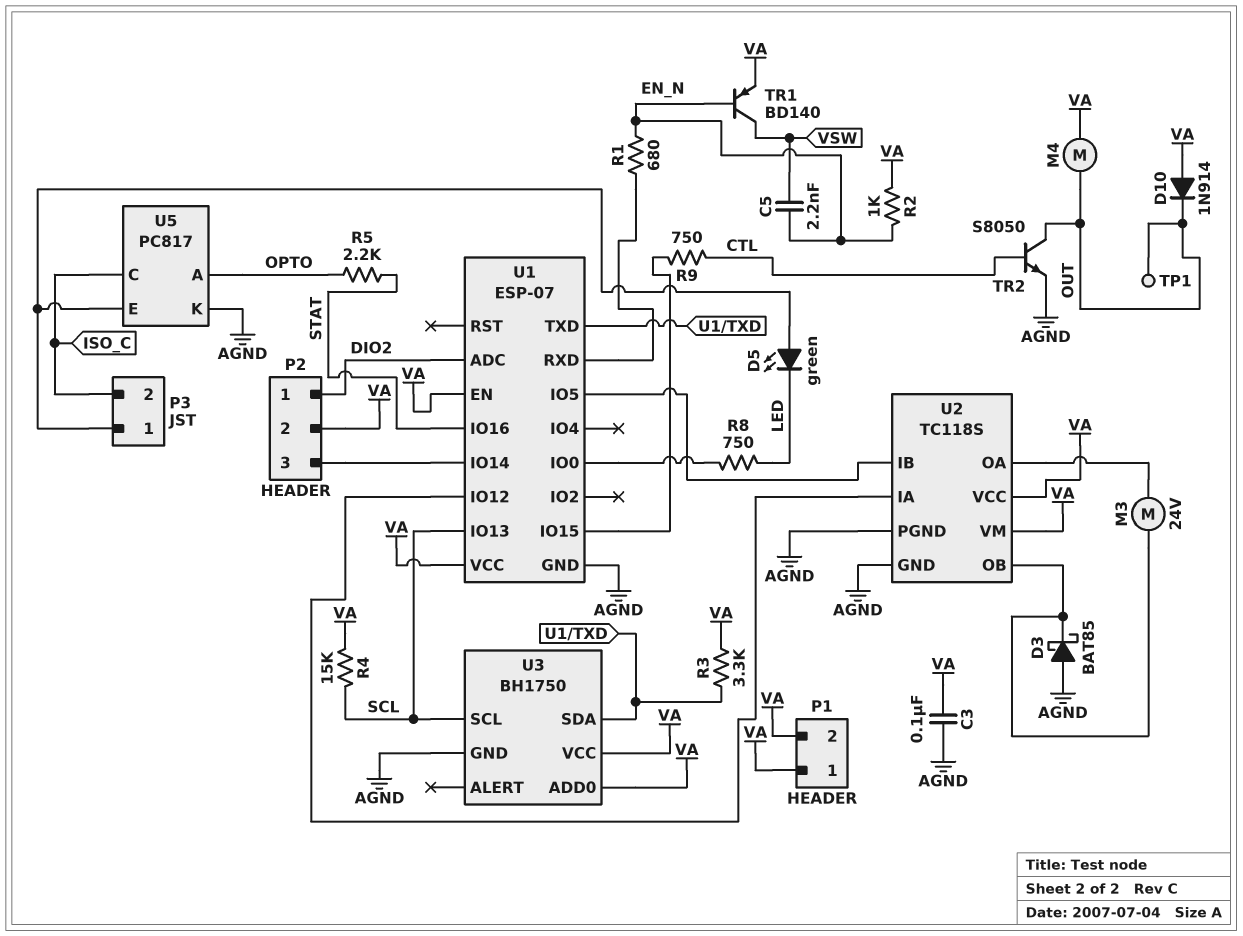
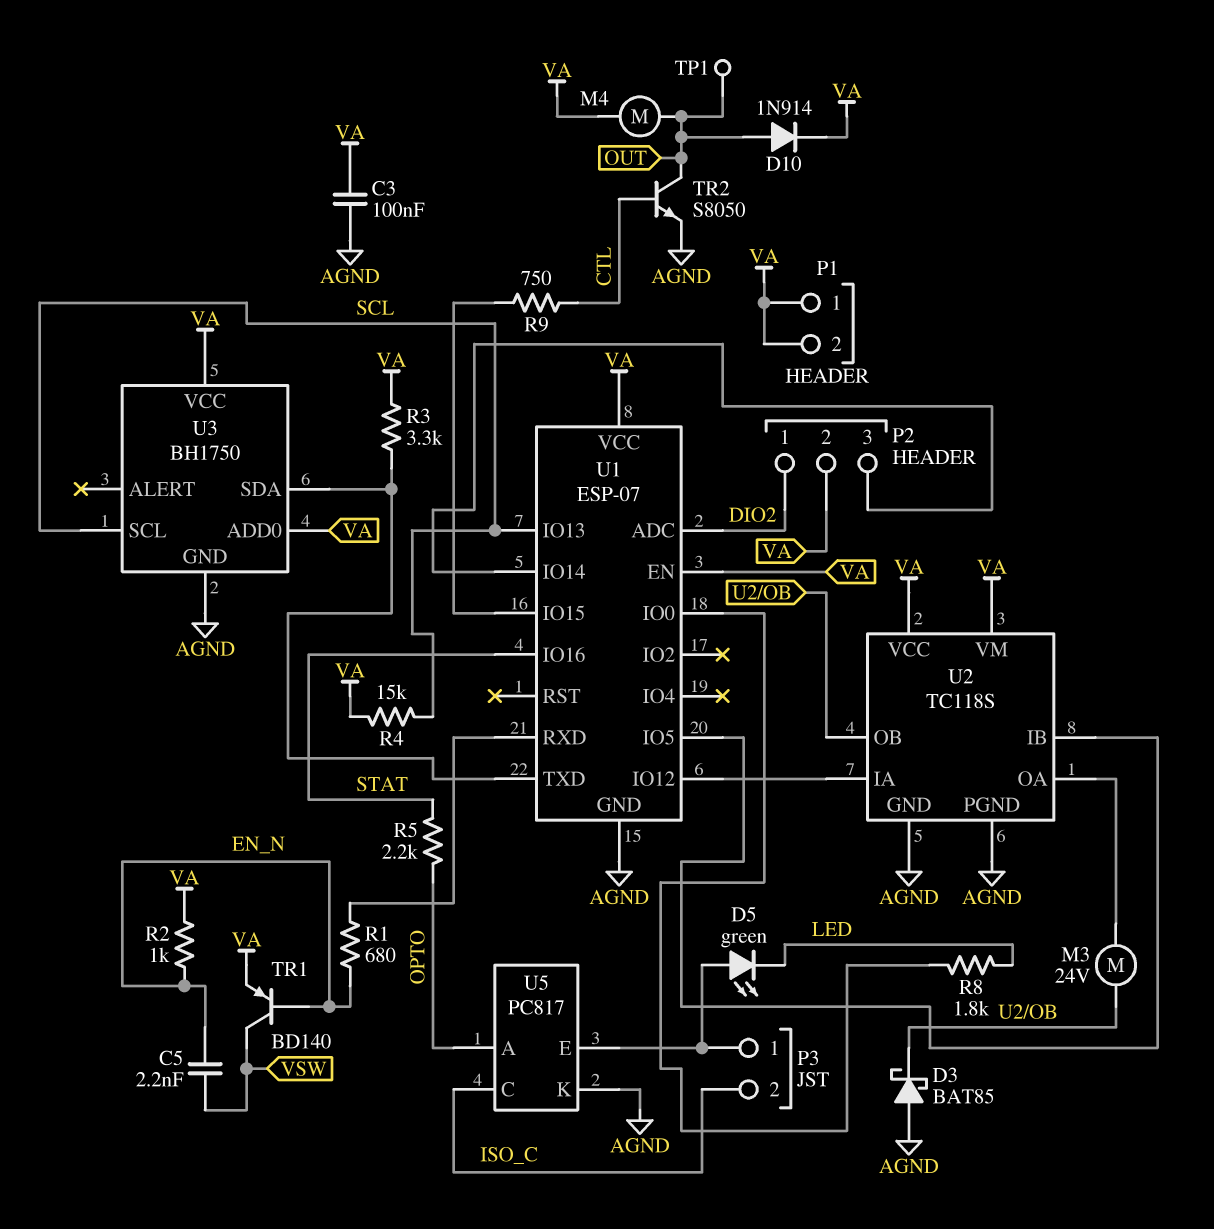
D10: diode 1N914 (A VA, K OUT) -> diode 1N914 (A OUT, K VA)
R8: 750 (LED, U1/IO0) -> 1.8k (LED, U1/IO0)

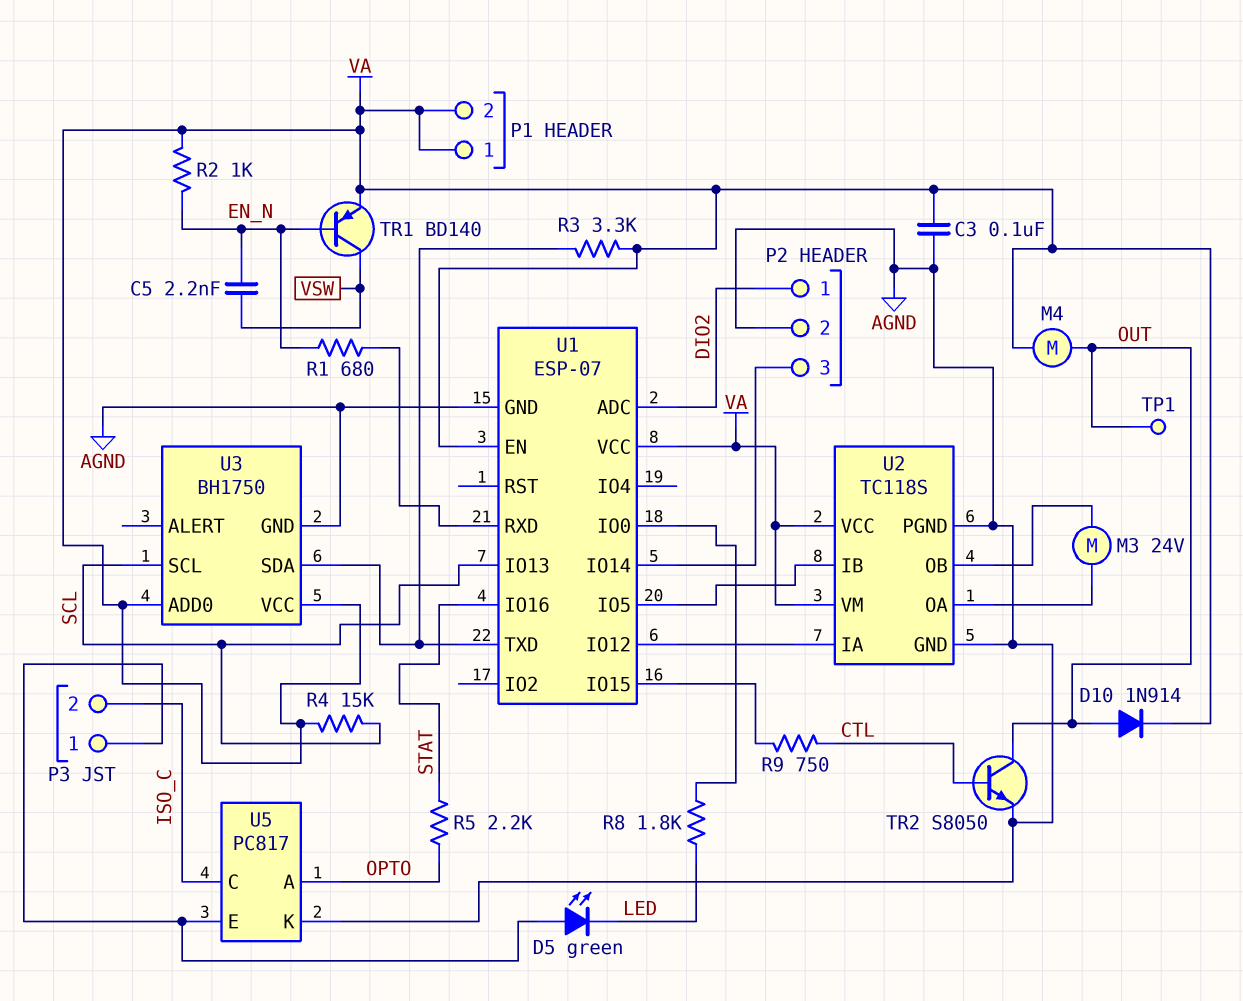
D3: schottky BAT85 (A AGND, K U2/OB) -> none
P2 pin 2: VA -> AGND

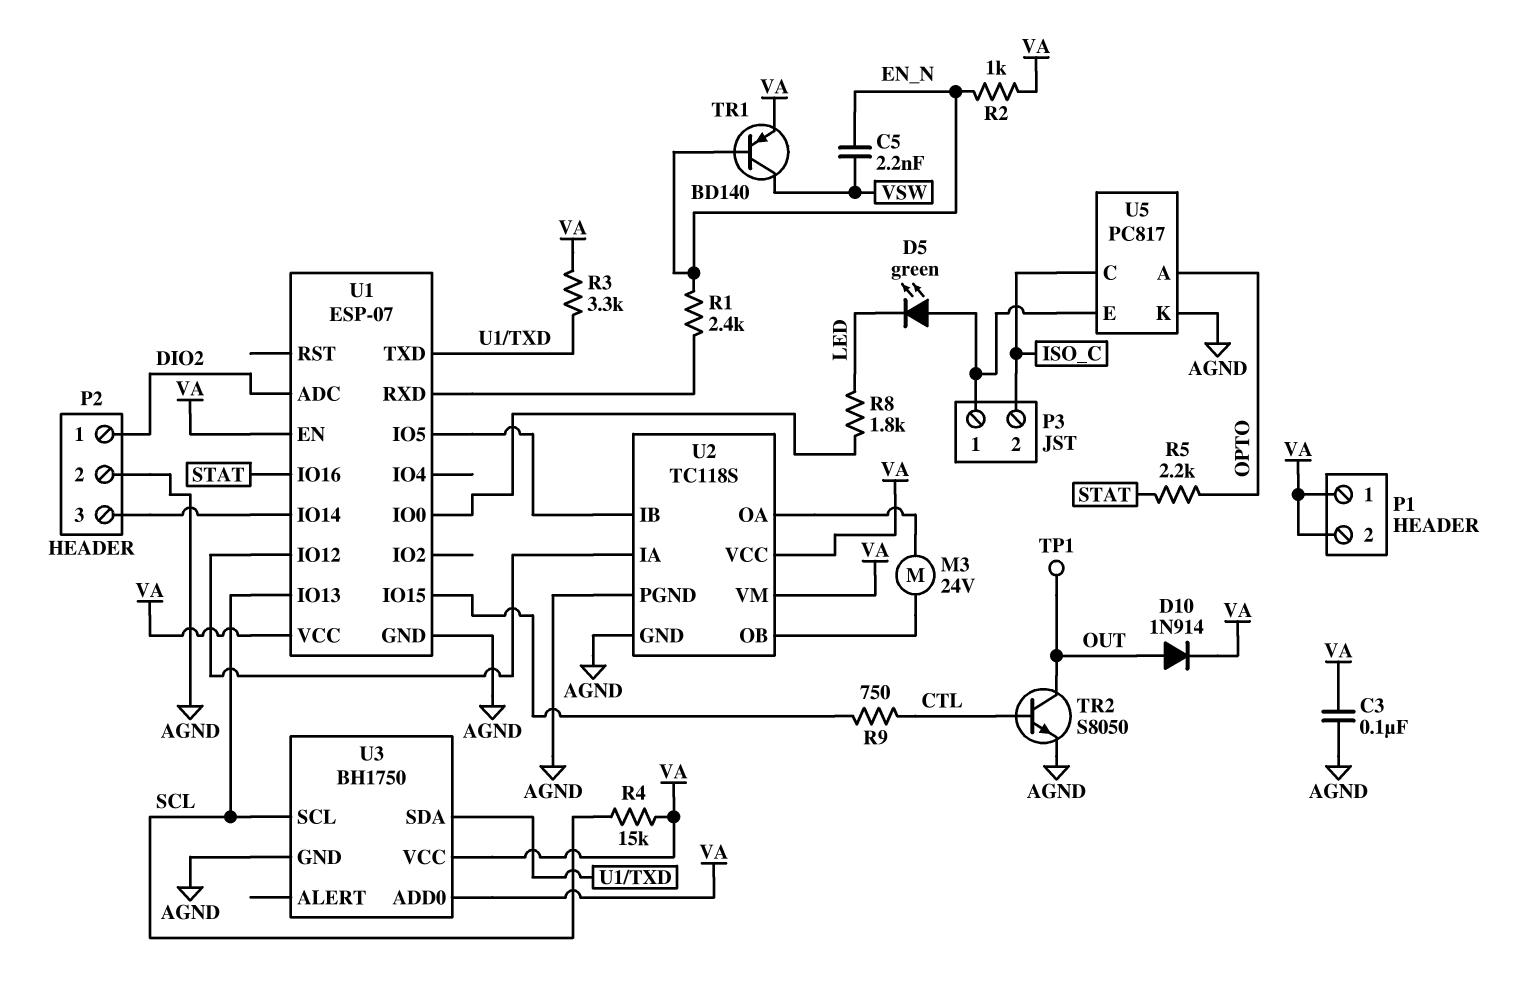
M4: motor (OUT, VA) -> none
R1: 680 (EN_N, U1/RXD) -> 2.4k (EN_N, U1/RXD)

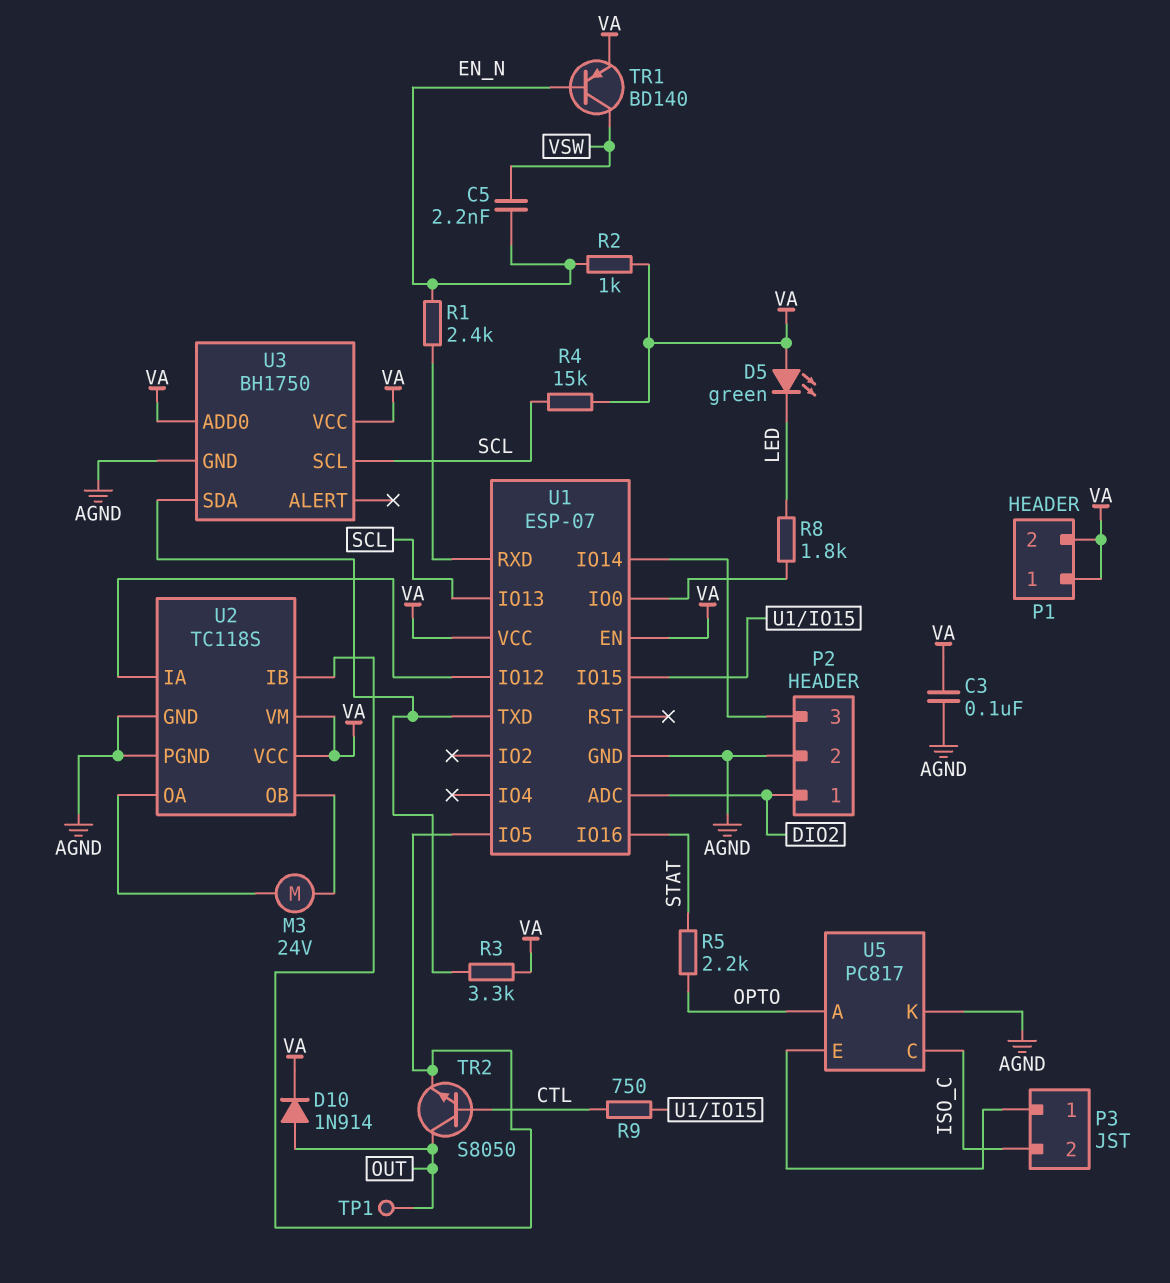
D5: LED green (A P3/1, K LED) -> LED green (A VA, K LED)
TR2: NPN S8050 (B CTL, C OUT, E AGND) -> NPN S8050 (B CTL, C OUT, E U1/IO5)

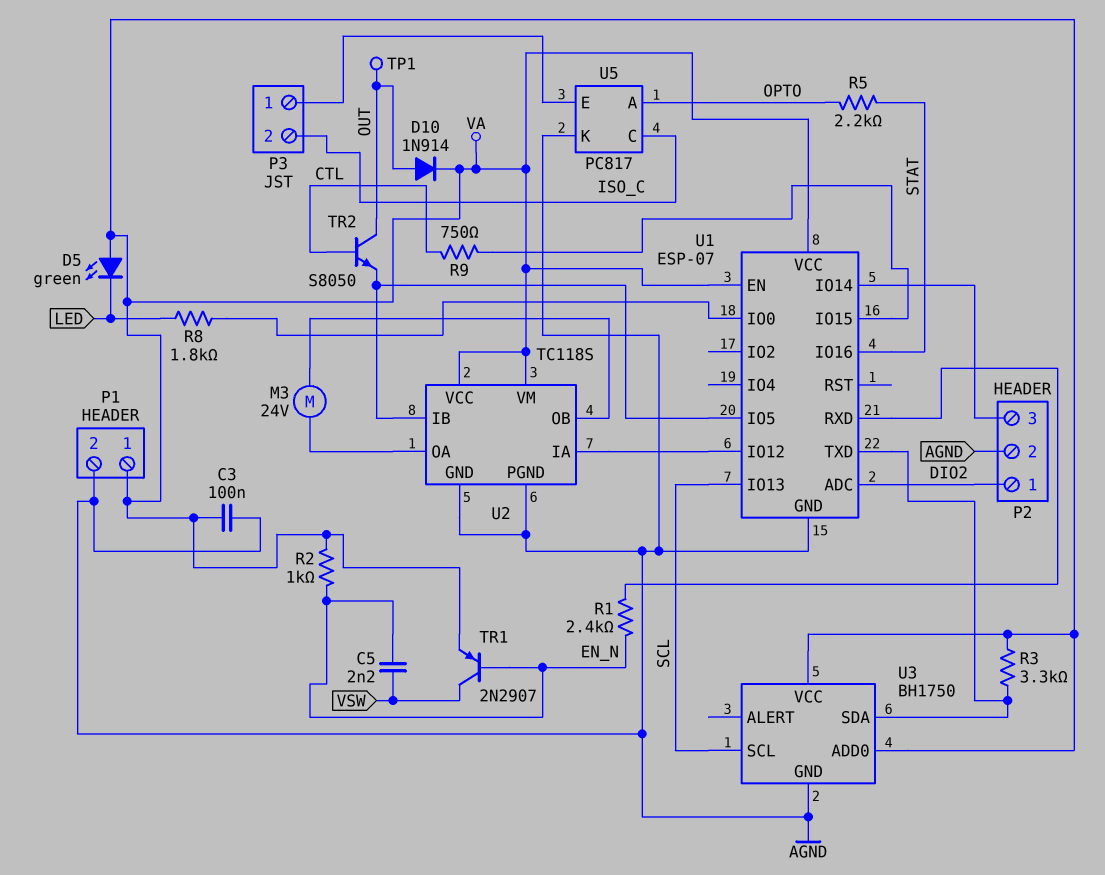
P1 pin 2: VA -> AGND
R4: 15k (SCL, VA) -> none
TR1: PNP BD140 (B EN_N, C VSW, E VA) -> PNP 2N2907 (B EN_N, C VSW, E VA)

